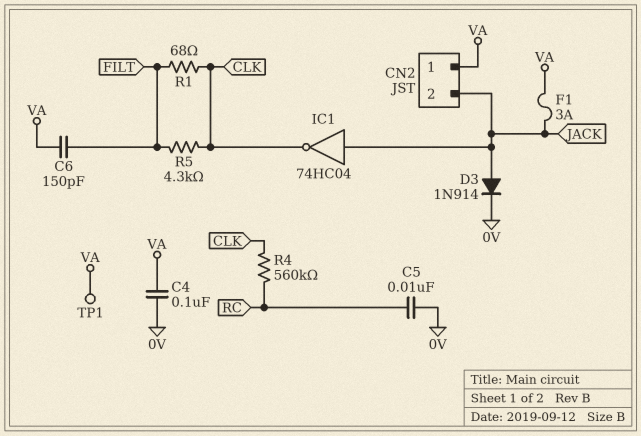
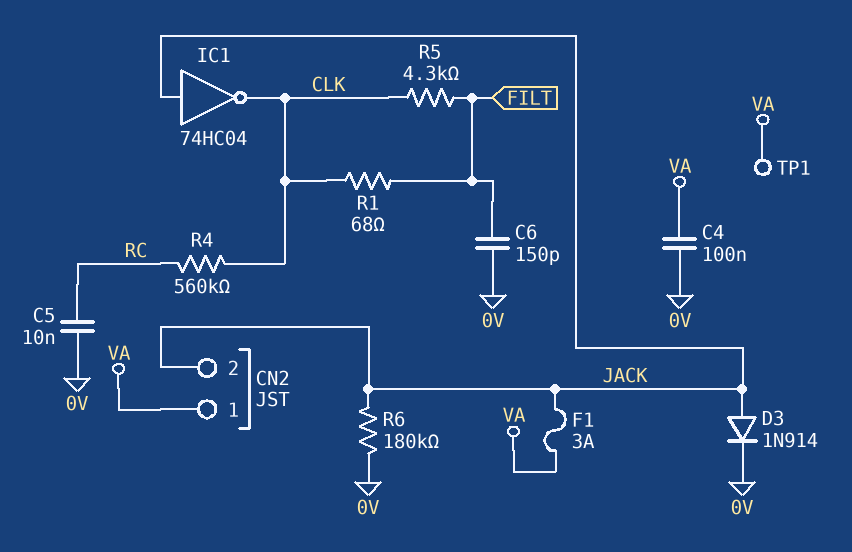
C6: 150pF (FILT, VA) -> 150pF (0V, FILT)
R6: none -> 180k (0V, JACK)

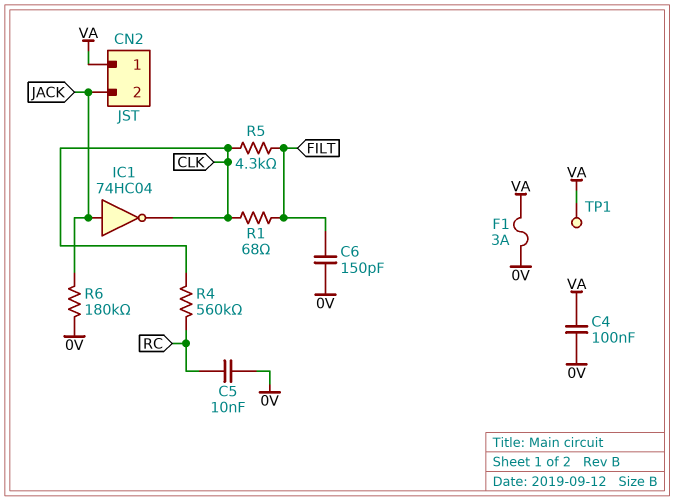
D3: diode 1N914 (A JACK, K 0V) -> none
F1: 3A (JACK, VA) -> 3A (0V, VA)

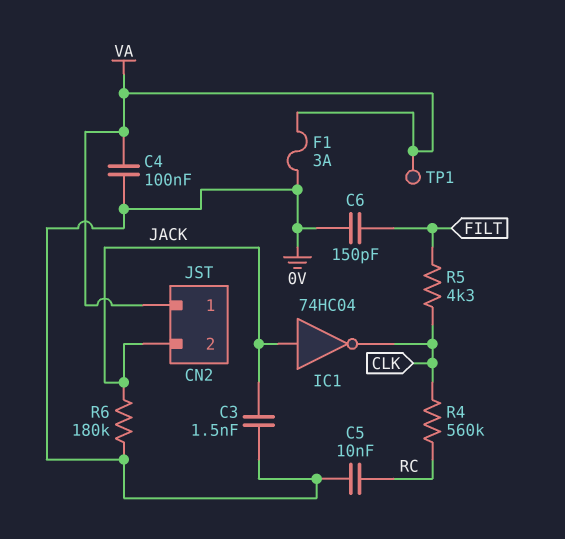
C3: none -> 1.5nF (0V, JACK)
R1: 68 (CLK, FILT) -> none

